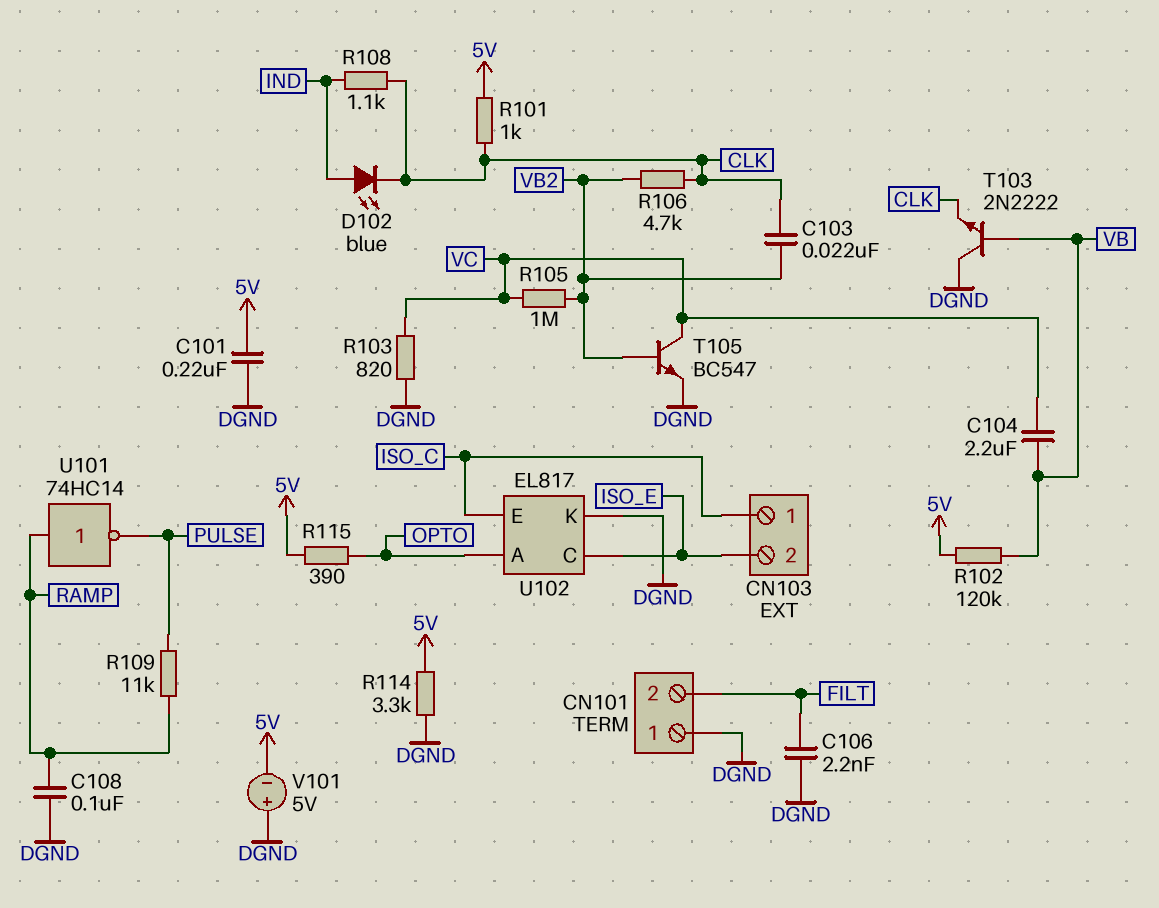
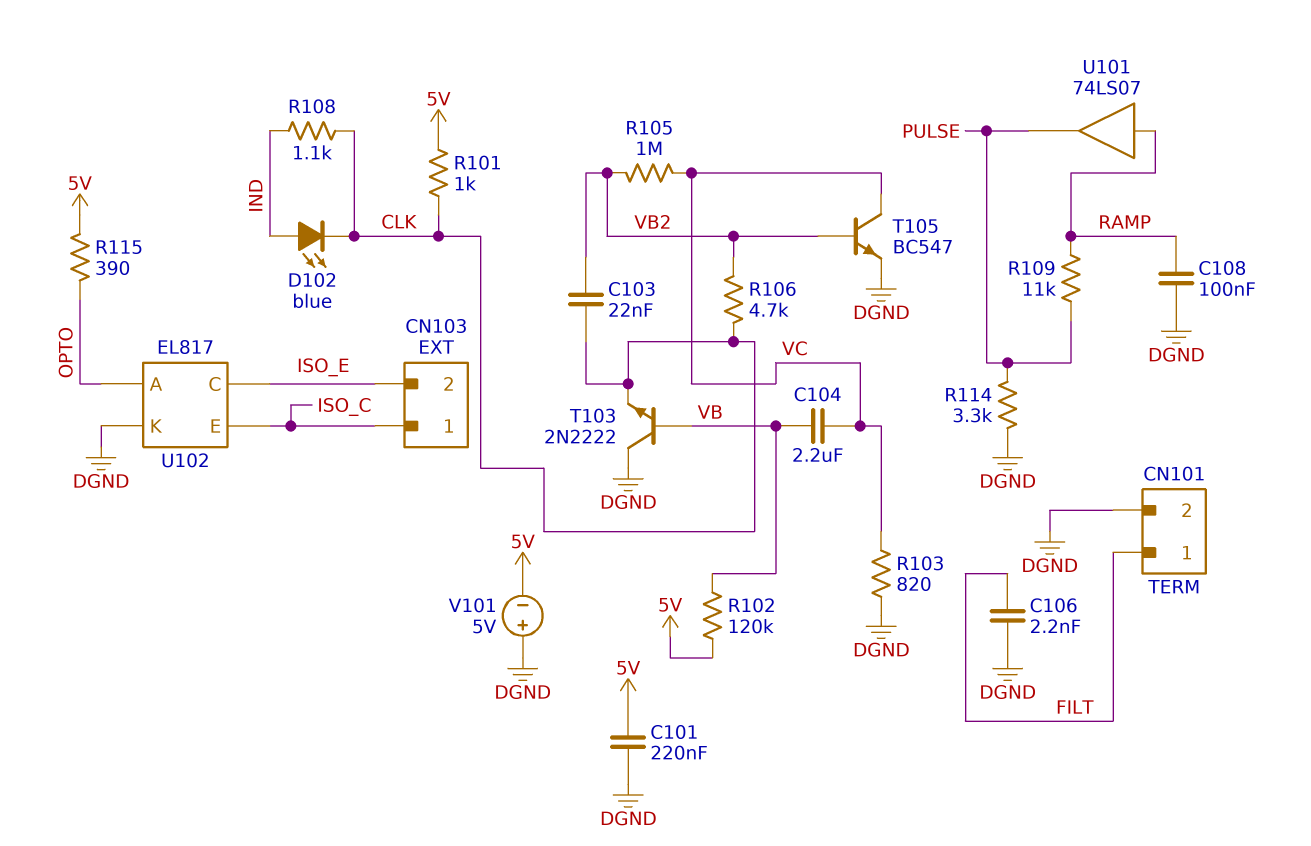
CN101 pin 1: DGND -> FILT
CN101 pin 2: FILT -> DGND
R114: 3.3k (5V, DGND) -> 3.3k (DGND, PULSE)
U101: NOT 74HC14 (in RAMP, out PULSE) -> buffer 74LS07 (in RAMP, out PULSE)

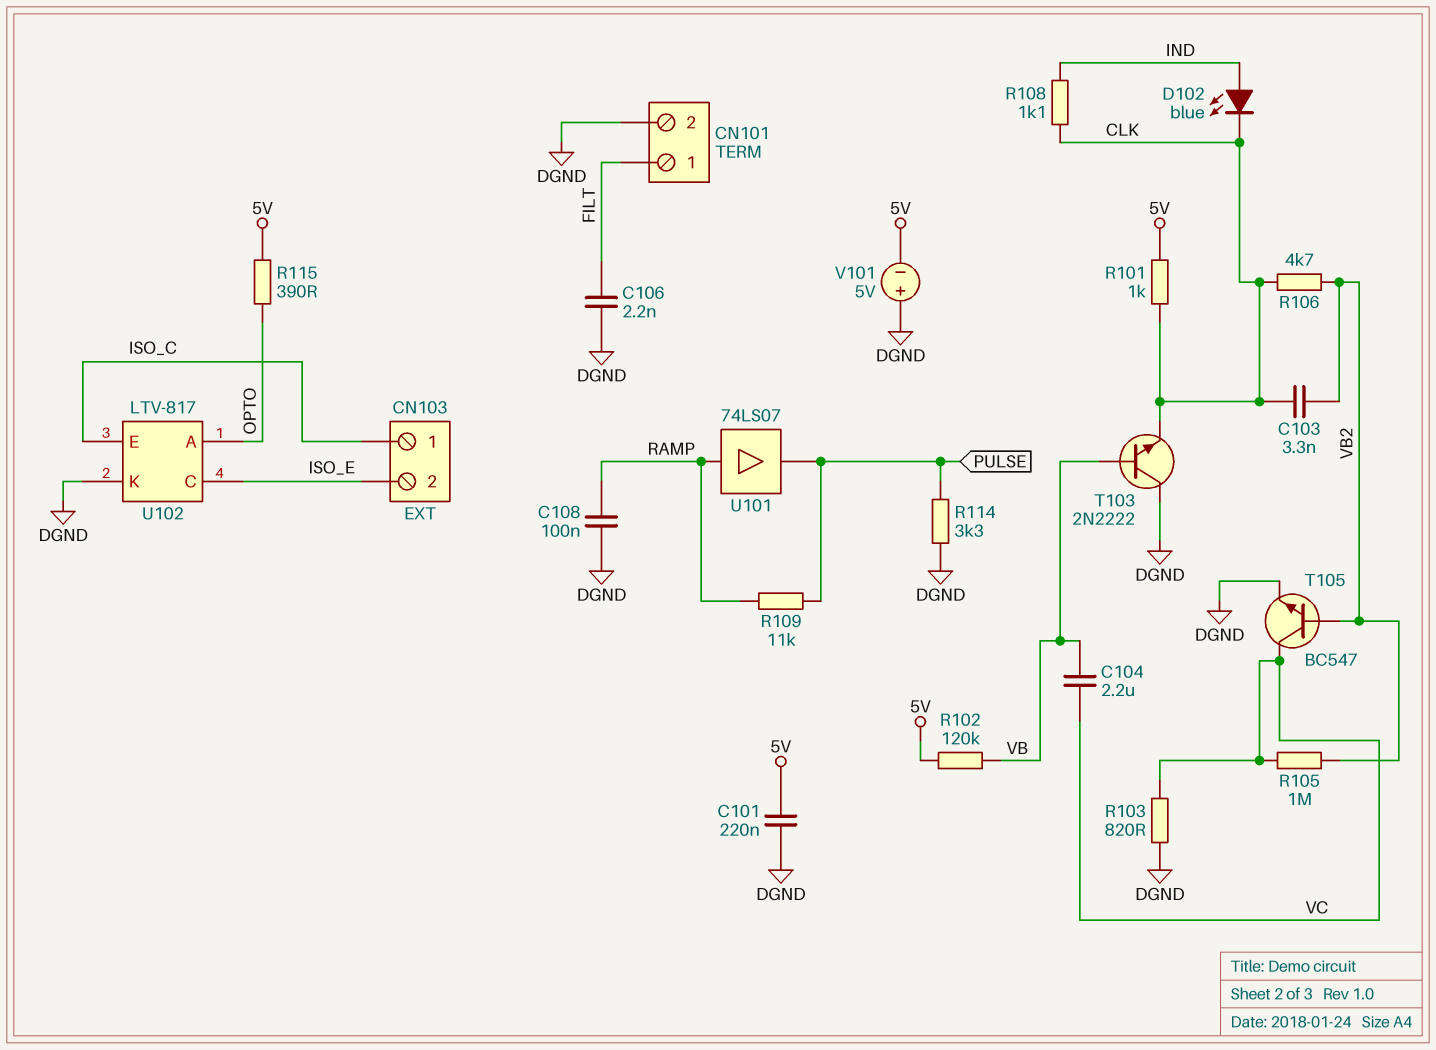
C103: 22nF (CLK, VB2) -> 3.3nF (CLK, VB2)
U102: EL817 -> LTV-817

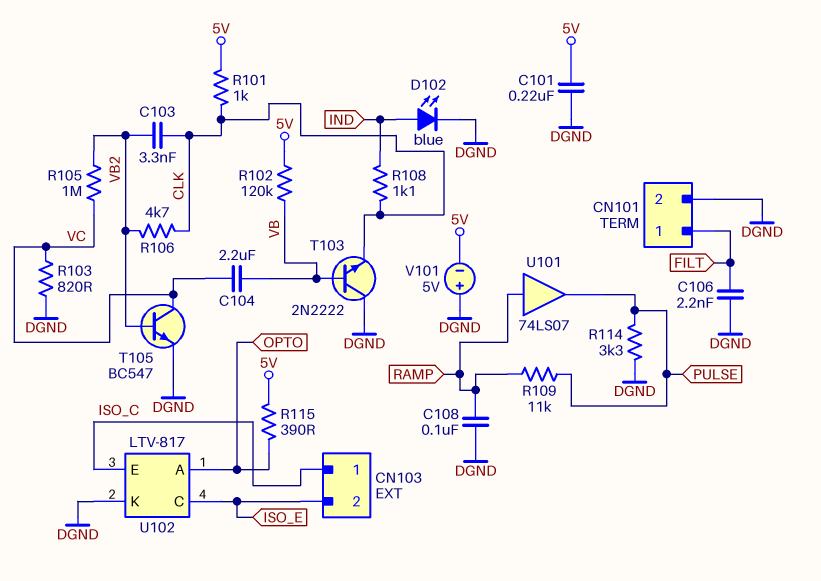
D102: LED blue (A IND, K CLK) -> LED blue (A IND, K DGND)

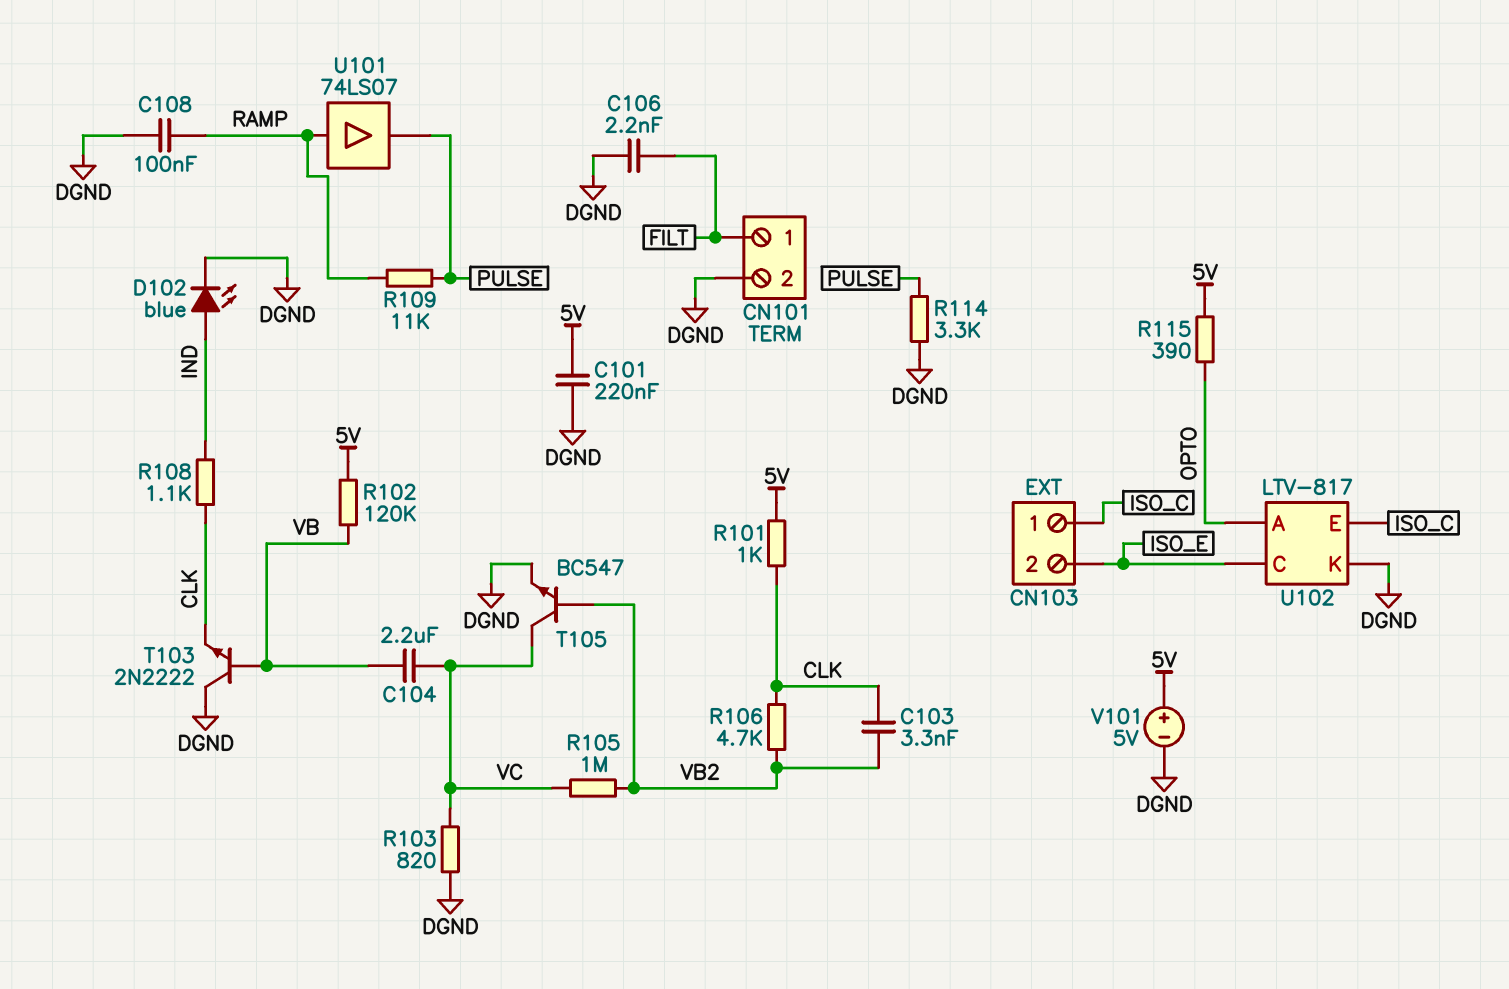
V101: 5V (plus DGND, minus 5V) -> 5V (plus 5V, minus DGND)

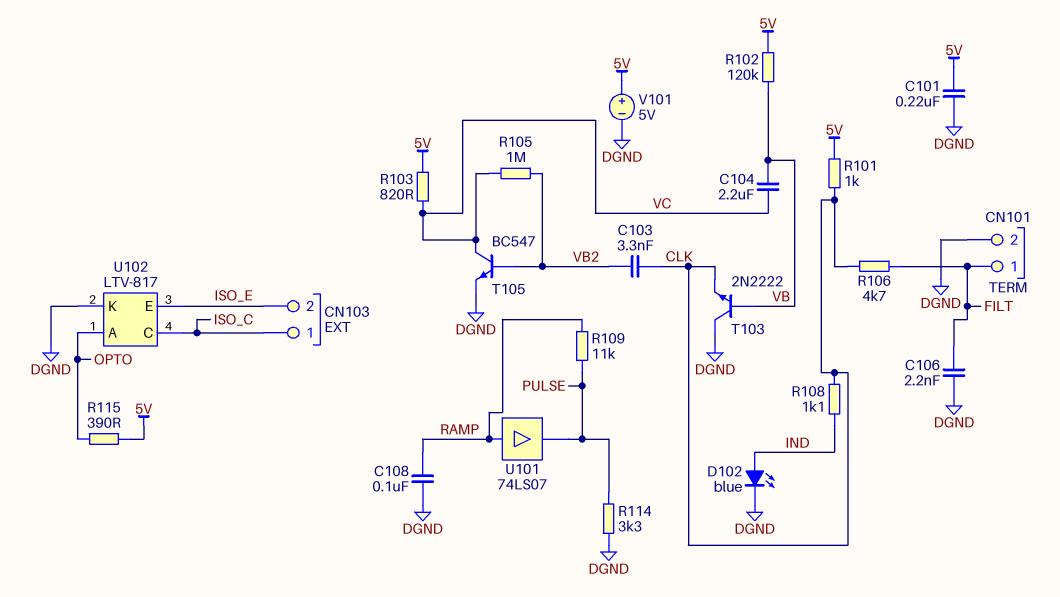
R103: 820 (DGND, VC) -> 820 (5V, VC)
R106: 4.7k (CLK, VB2) -> 4.7k (CLK, FILT)
U102 pin C: ISO_E -> ISO_C
U102 pin E: ISO_C -> ISO_E

